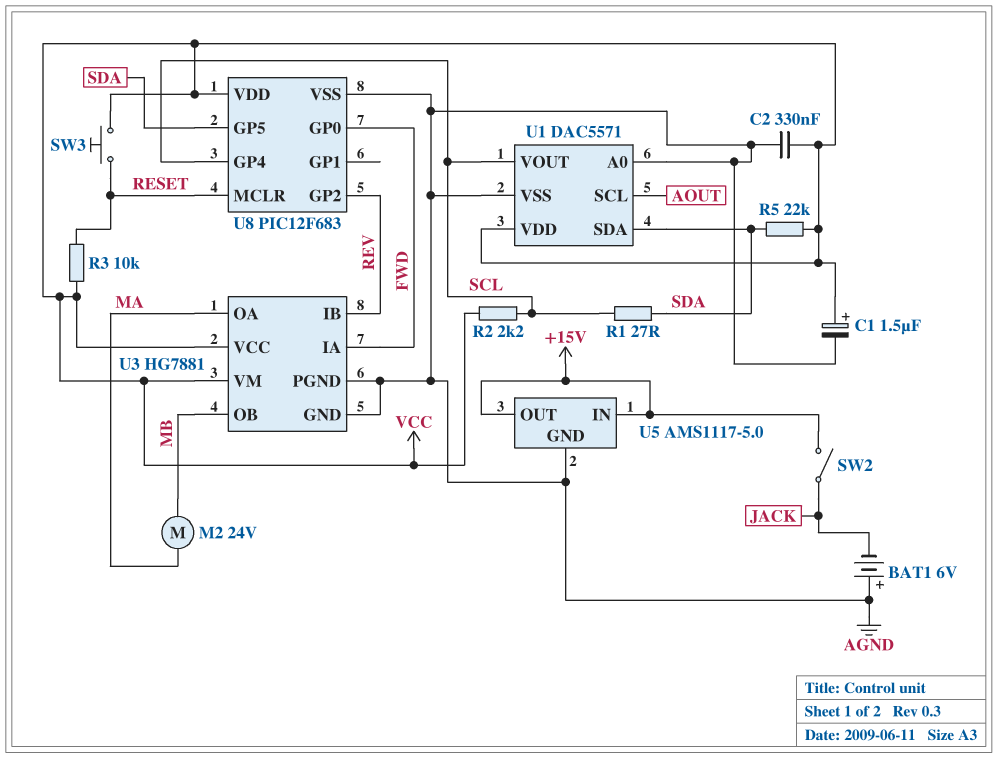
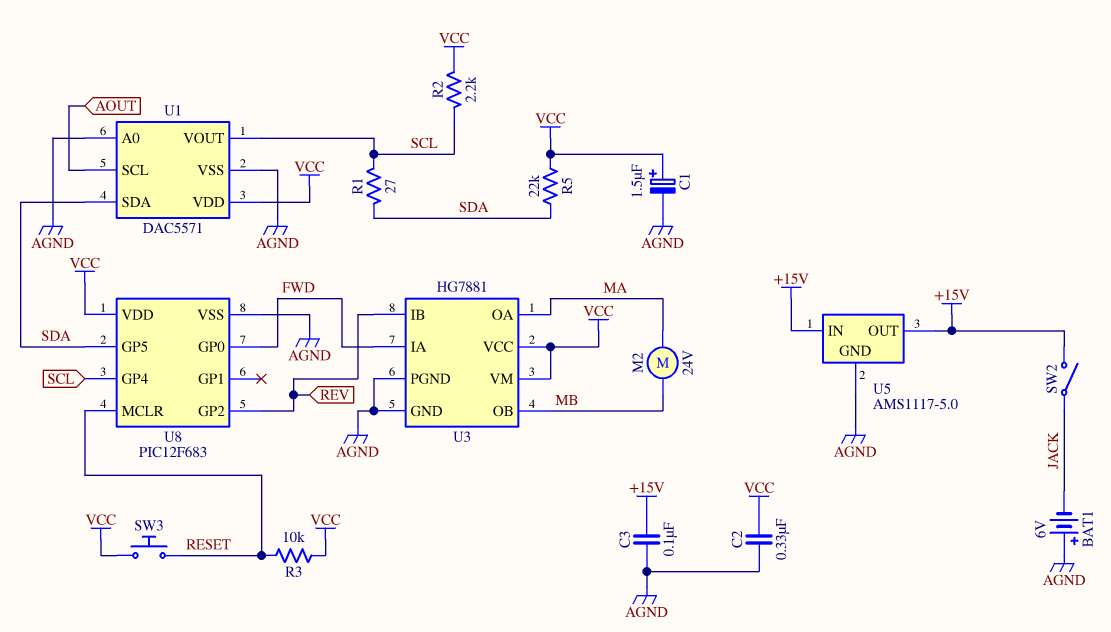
C3: none -> 100nF (+15V, AGND)

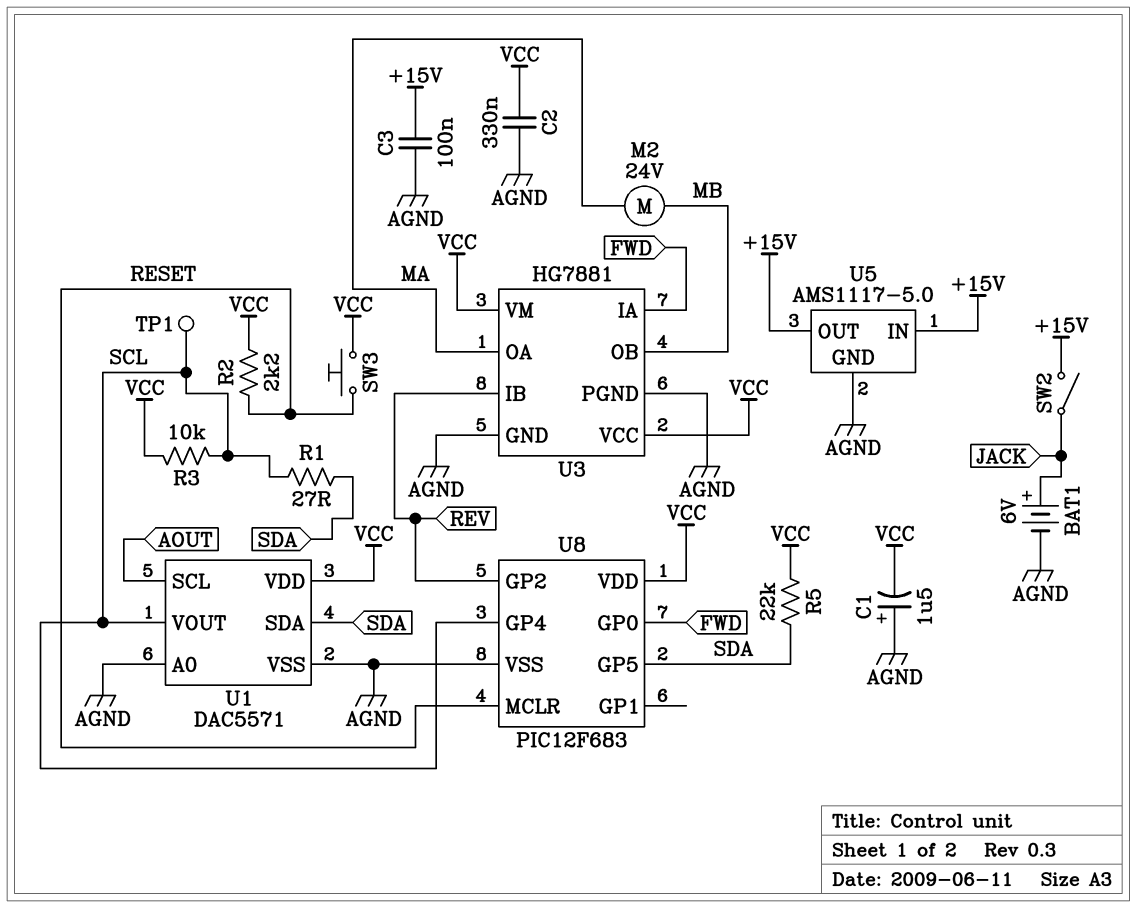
BAT1: 6V (plus AGND, minus JACK) -> 6V (plus JACK, minus AGND)
C1: 1.5uF (plus VCC, minus AGND) -> 1.5uF (plus AGND, minus VCC)
R2: 2.2k (SCL, VCC) -> 2.2k (RESET, VCC)
R3: 10k (RESET, VCC) -> 10k (SCL, VCC)
TP1: none -> test point (SCL)

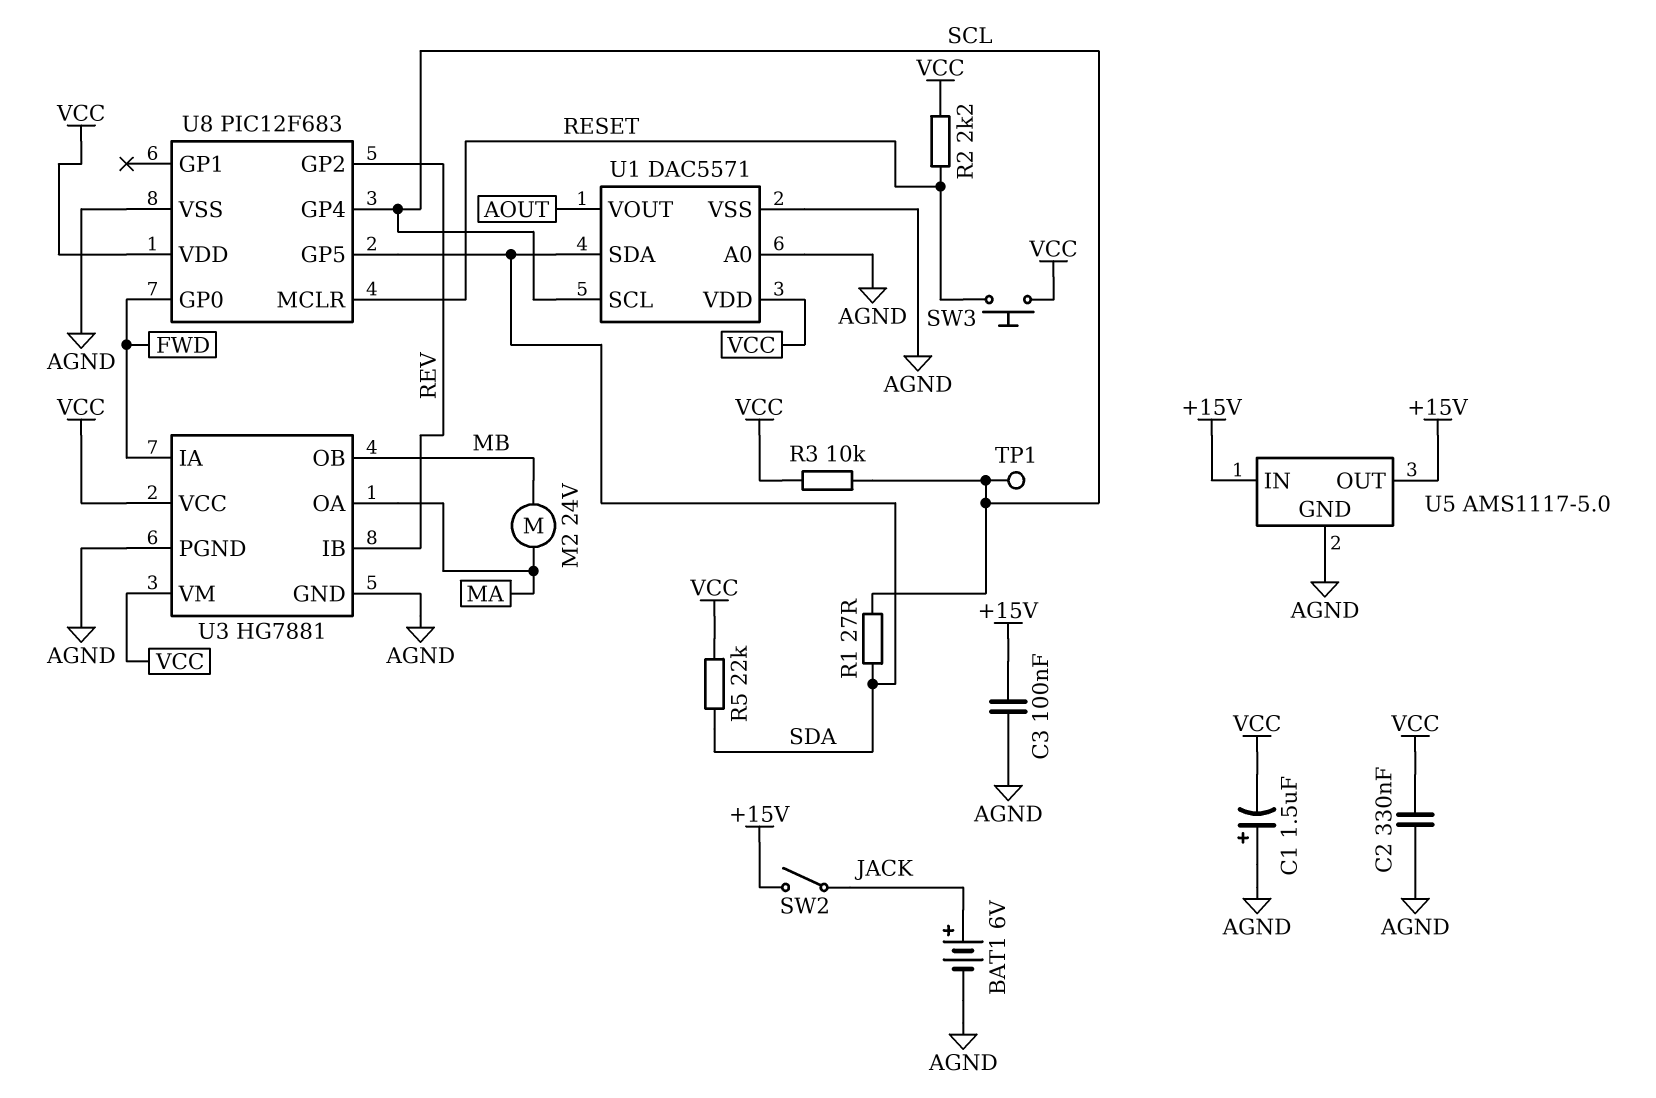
U1 pin SCL: AOUT -> SCL
U1 pin VOUT: SCL -> AOUT

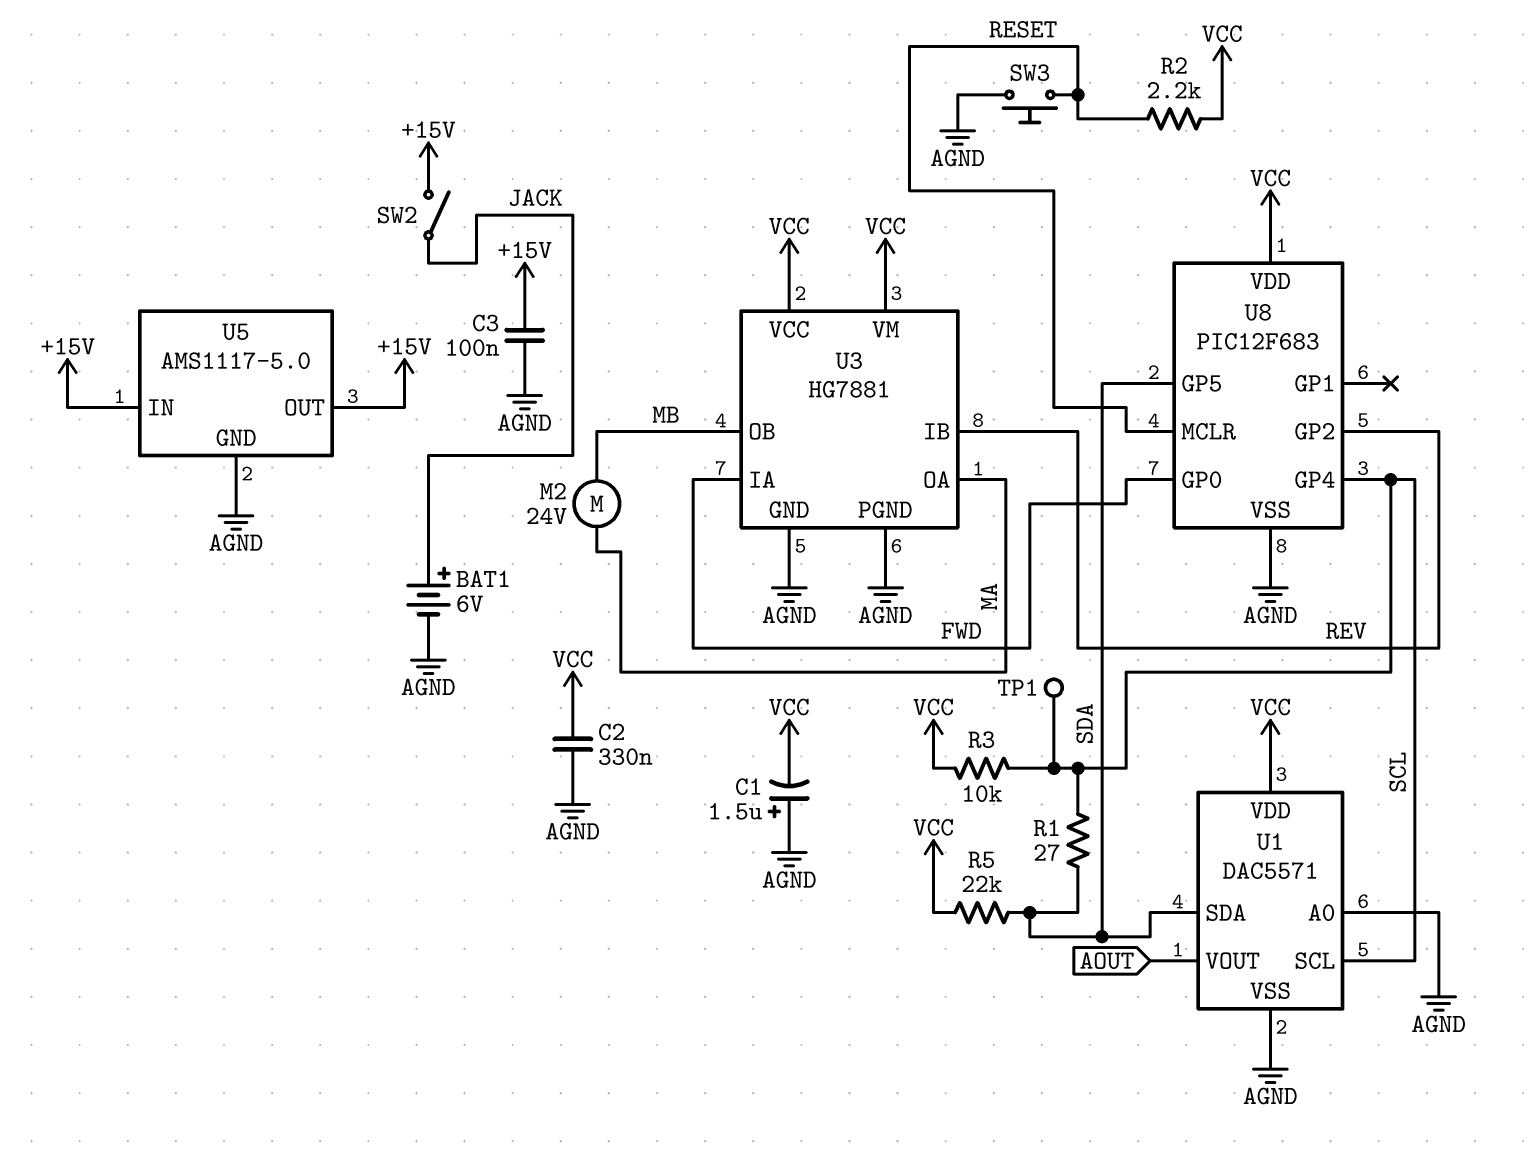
SW3: button (RESET, VCC) -> button (AGND, RESET)

